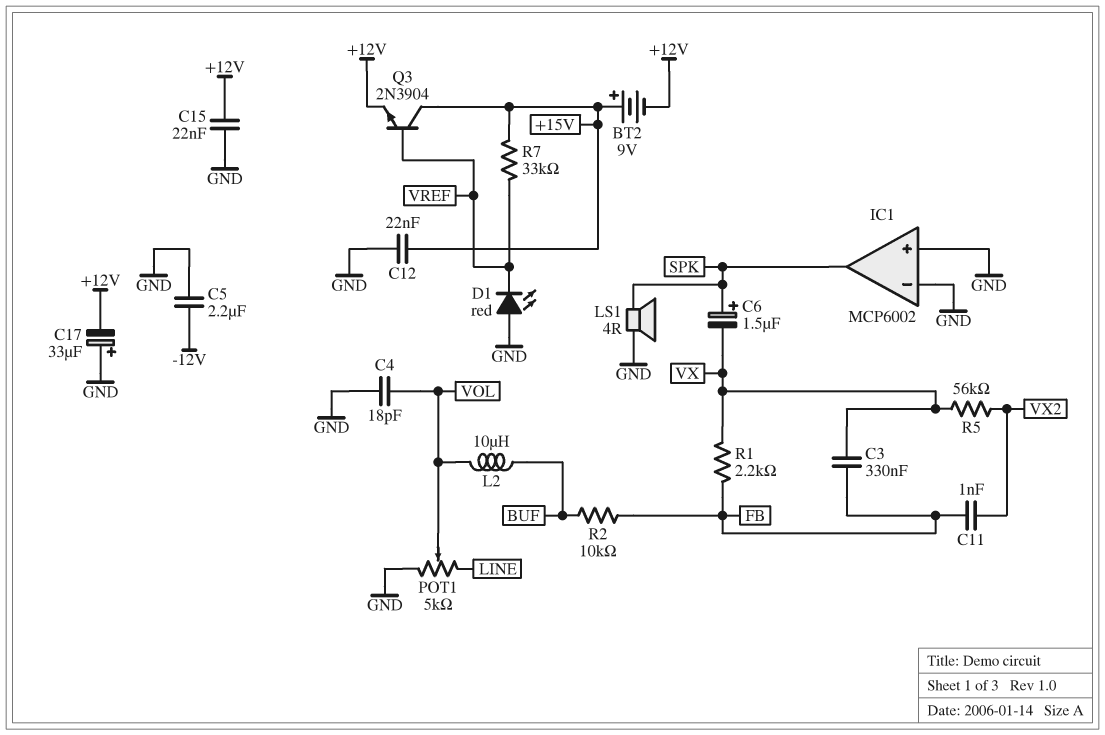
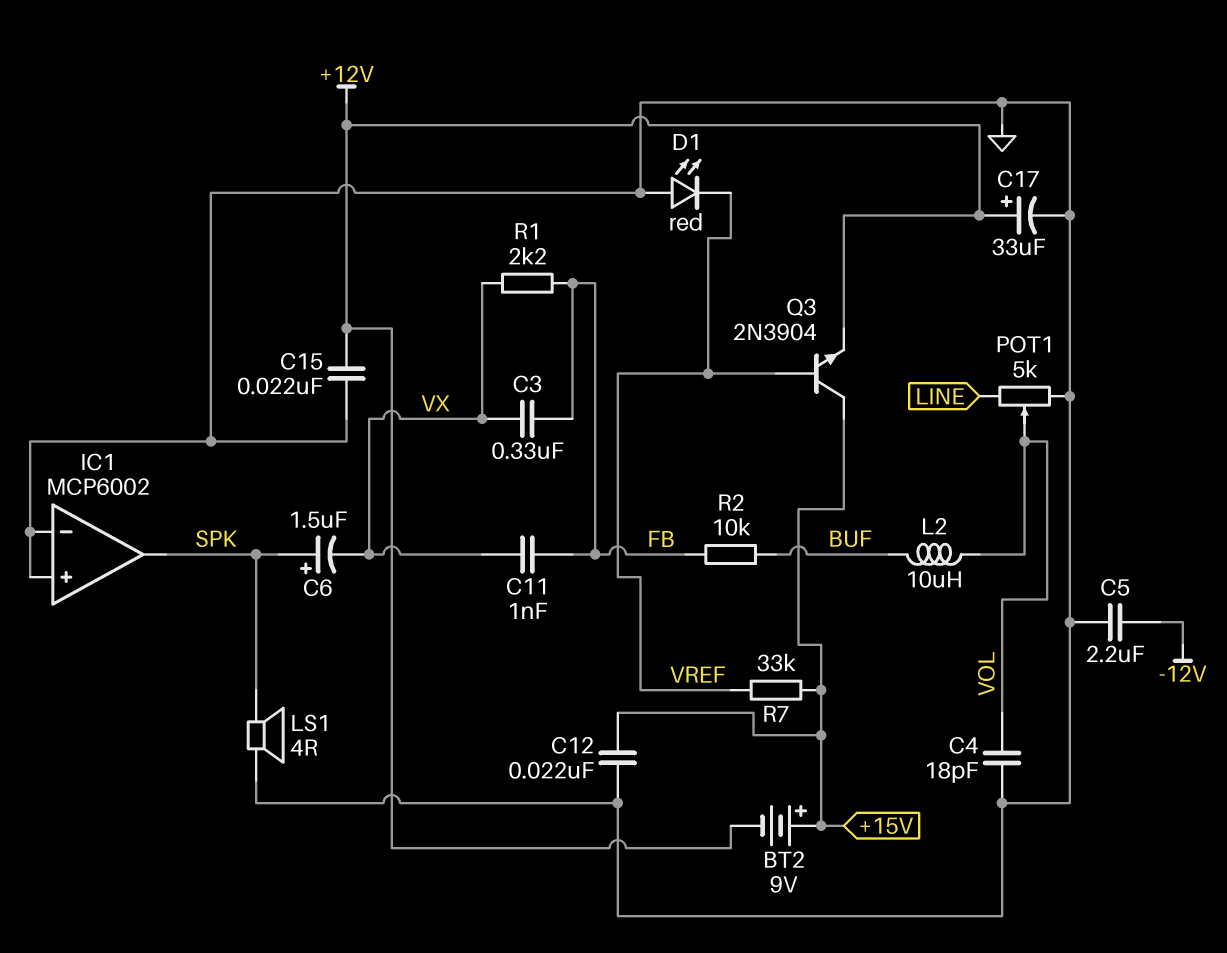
C11: 1nF (FB, VX2) -> 1nF (FB, VX)
C17: 33uF (plus GND, minus +12V) -> 33uF (plus +12V, minus GND)
R5: 56k (VX, VX2) -> none

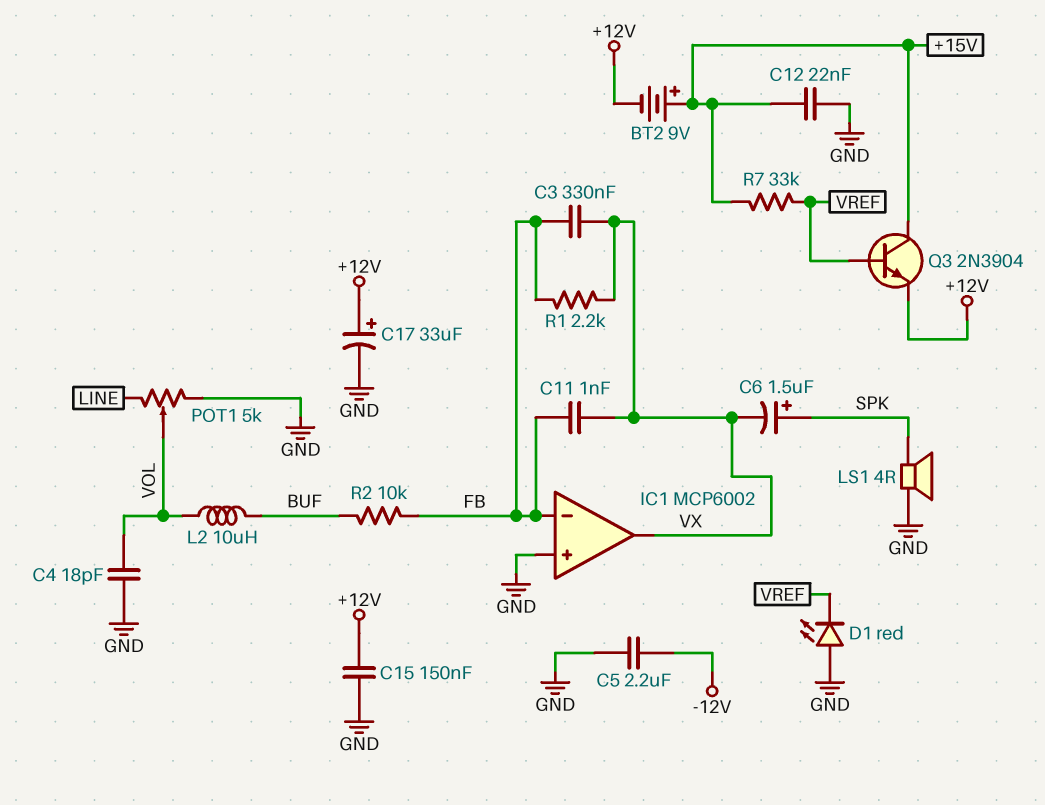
C15: 22nF (+12V, GND) -> 150nF (+12V, GND)
IC1 pin in-: GND -> FB
IC1 pin out: SPK -> VX

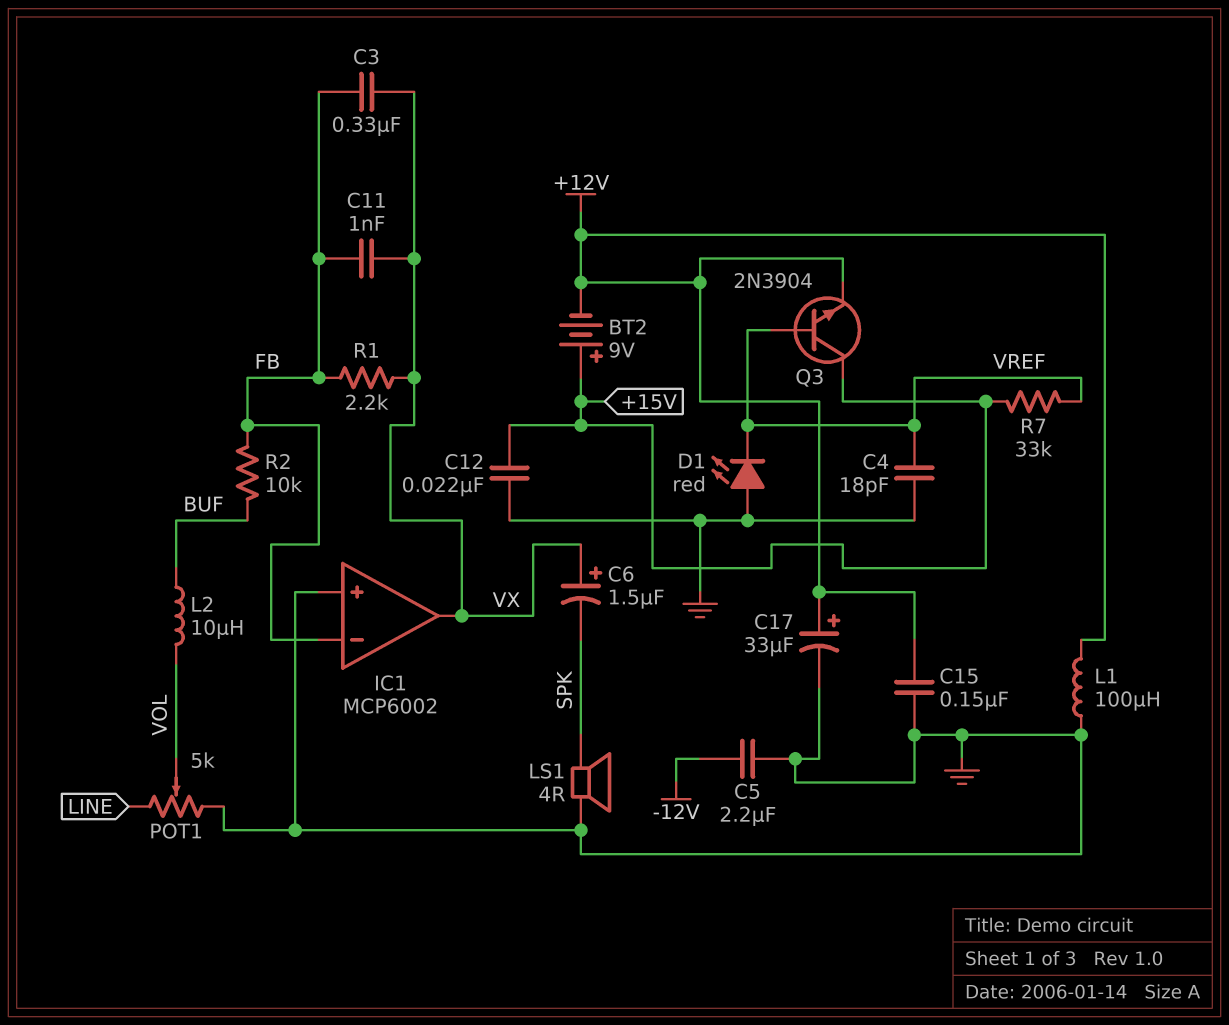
C4: 18pF (GND, VOL) -> 18pF (GND, VREF)
C6: 1.5uF (plus SPK, minus VX) -> 1.5uF (plus VX, minus SPK)
L1: none -> 100uH (+12V, GND)

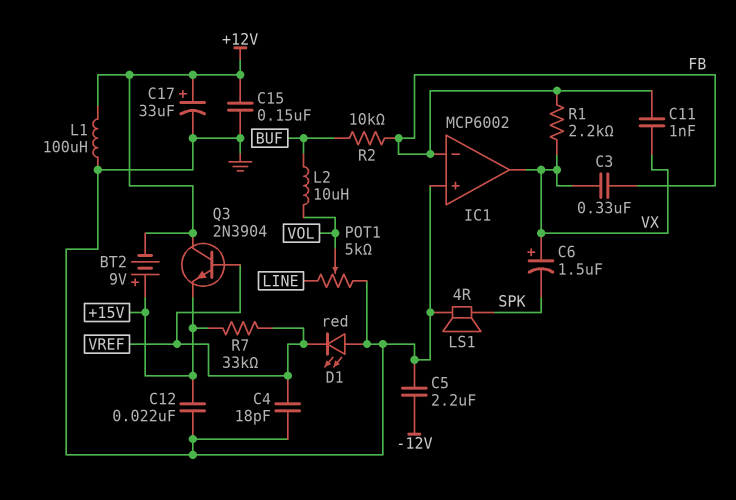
Q3: NPN 2N3904 (B VREF, C +15V, E +12V) -> NPN 2N3904 (B VREF, C +12V, E +15V)

